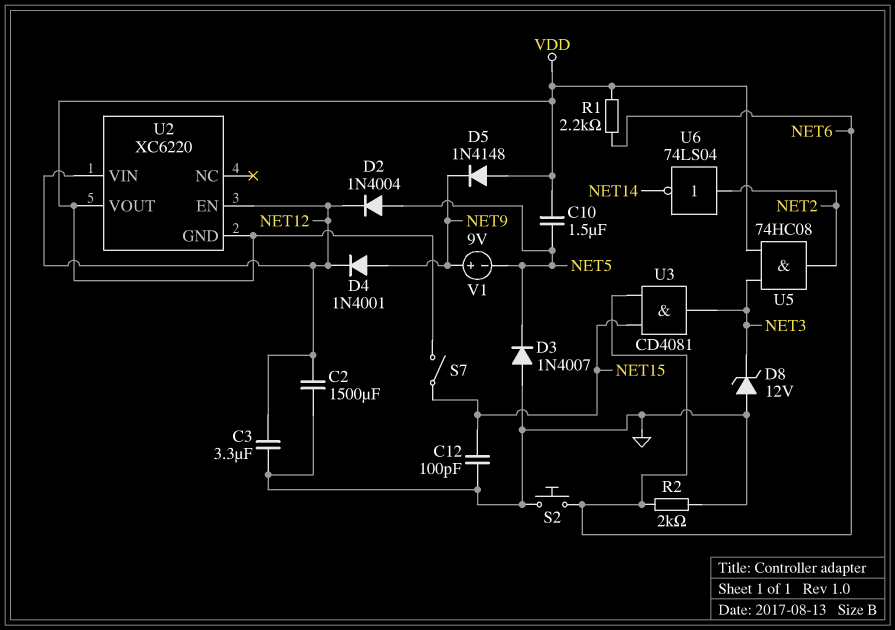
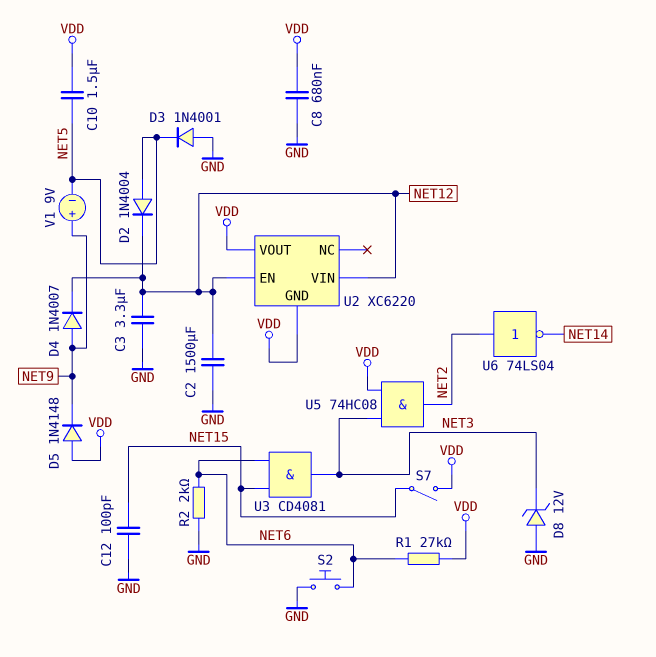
C8: none -> 680nF (GND, VDD)
D3: diode 1N4007 (A GND, K NET5) -> diode 1N4001 (A GND, K NET5)
D4: diode 1N4001 (A NET9, K NET12) -> diode 1N4007 (A NET9, K NET12)
R1: 2.2k (NET6, VDD) -> 27k (NET6, VDD)

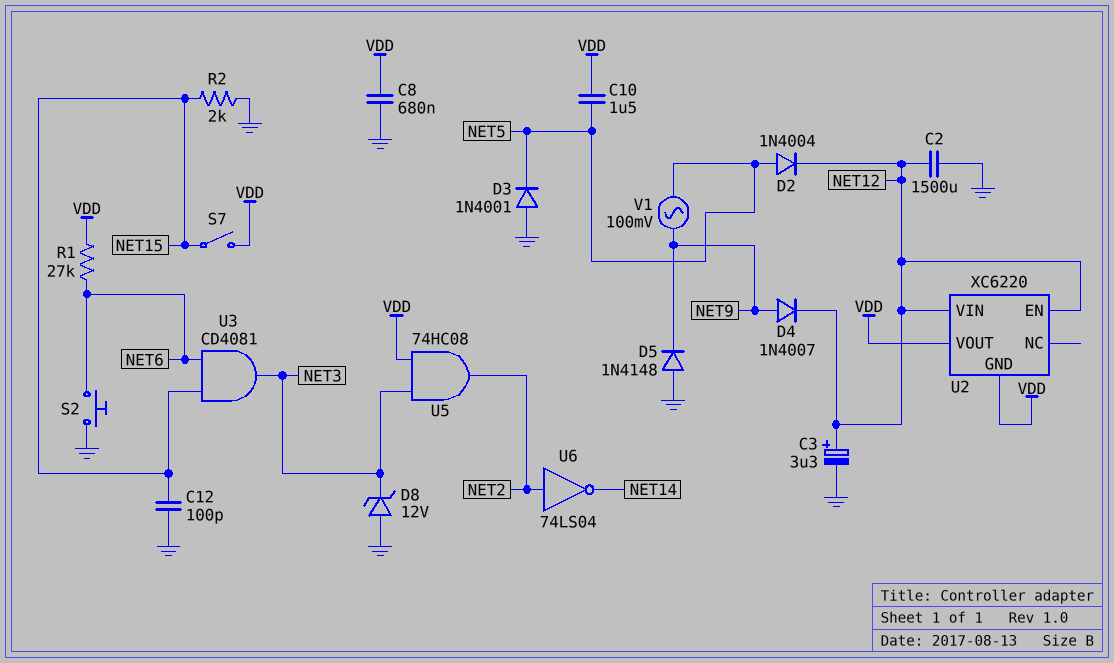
C3: 3.3uF (GND, NET12) -> 3.3uF (plus NET12, minus GND)
D5: diode 1N4148 (A VDD, K NET9) -> diode 1N4148 (A GND, K NET9)
R2: 2k (GND, NET6) -> 2k (GND, NET15)
V1: 9V (plus NET9, minus NET5) -> AC 100mV (NET5, NET9)

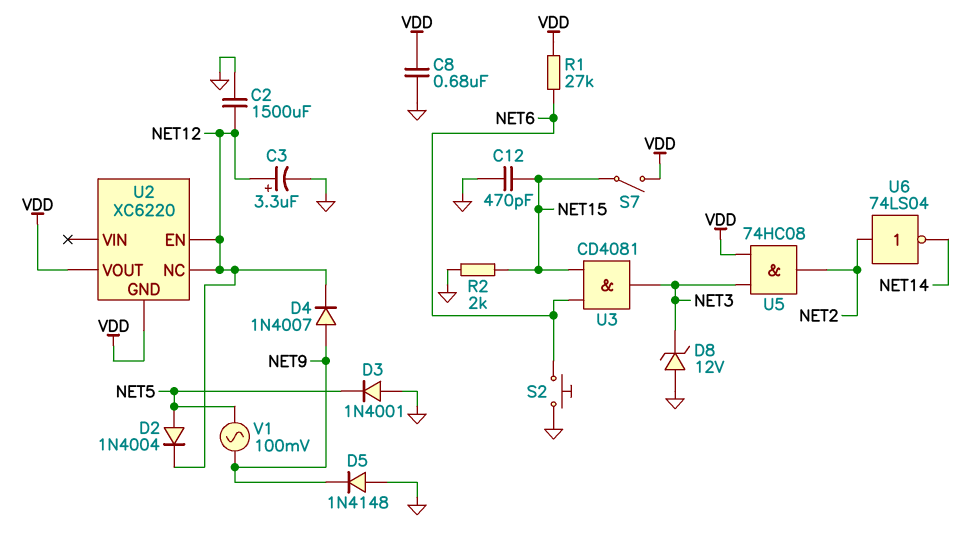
C10: 1.5uF (NET5, VDD) -> none
C12: 100pF (GND, NET15) -> 470pF (GND, NET15)
U2 pin NC: none -> NET12
U2 pin VIN: NET12 -> none

